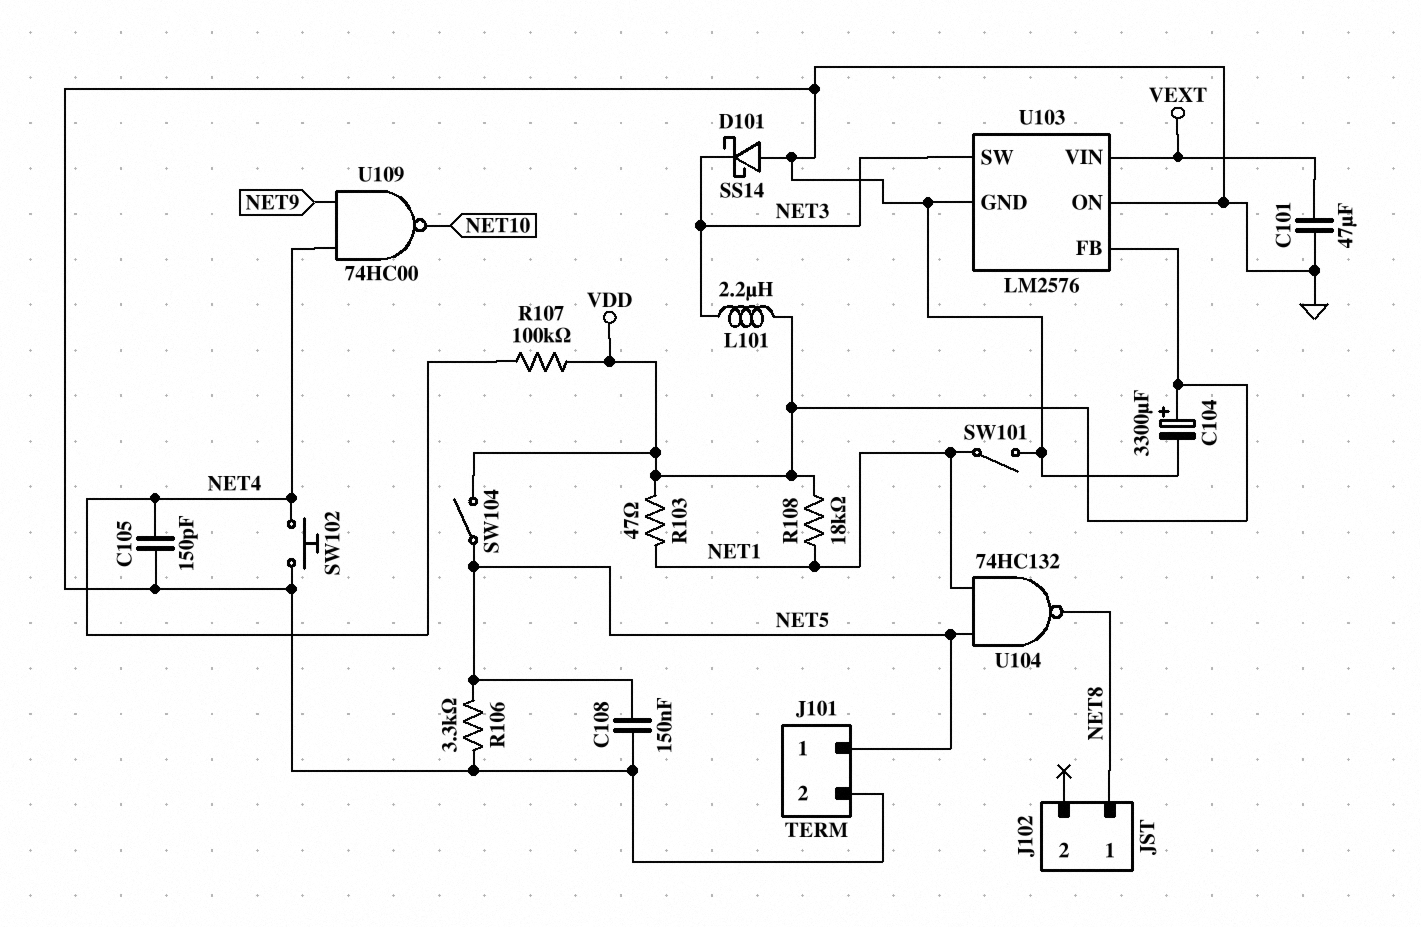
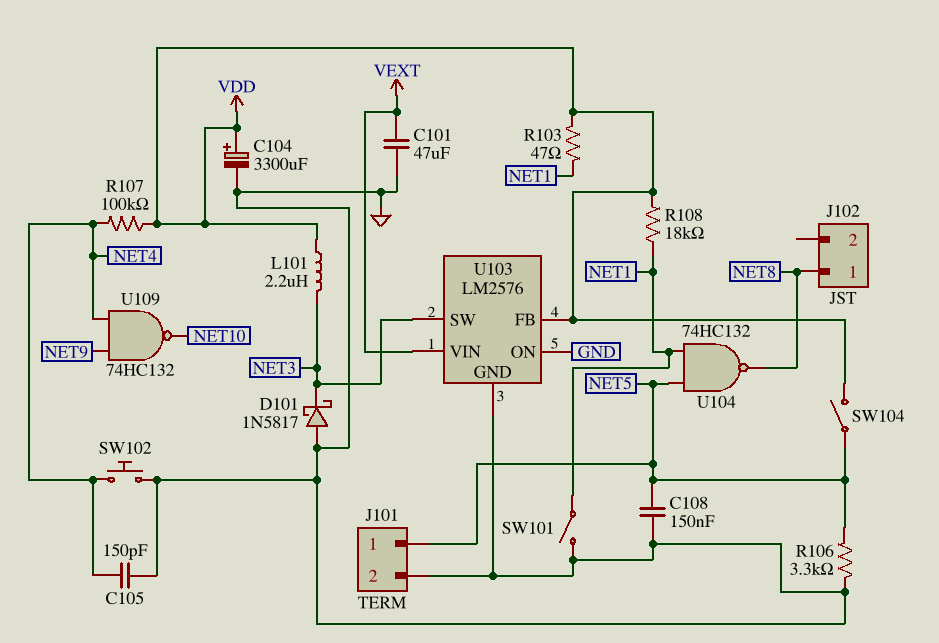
D101: schottky SS14 (A GND, K NET3) -> schottky 1N5817 (A GND, K NET3)
U109: NAND 74HC00 (in NET4, in NET9, out NET10) -> NAND 74HC132 (in NET4, in NET9, out NET10)

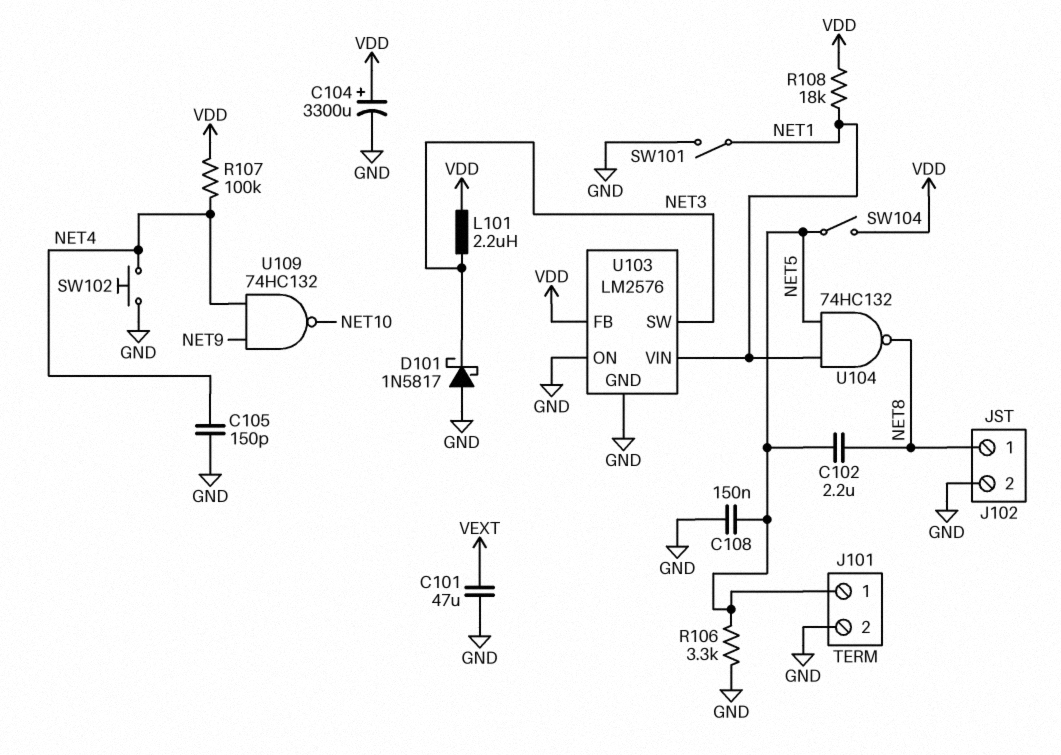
C102: none -> 2.2uF (NET5, NET8)
J102 pin 2: none -> GND
R103: 47 (NET1, VDD) -> none
U103 pin VIN: VEXT -> NET1

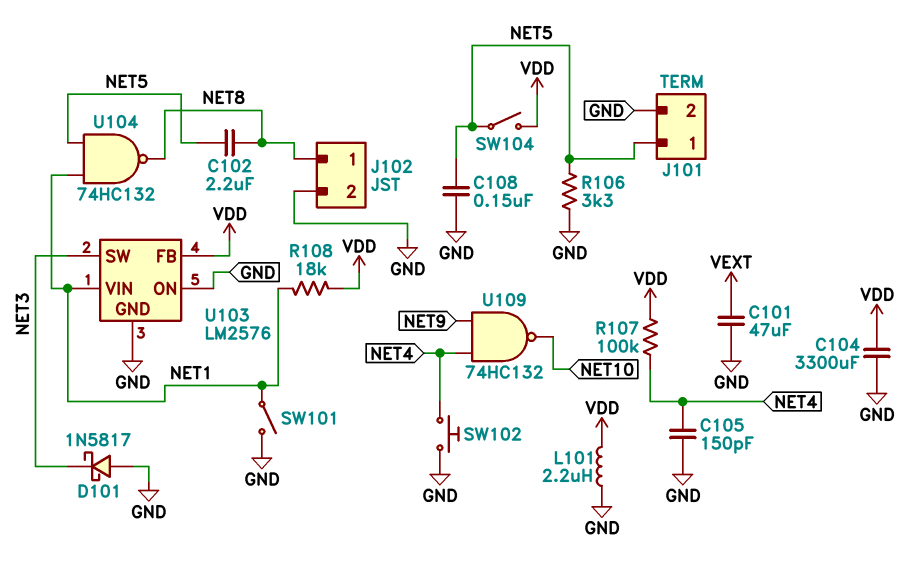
C104: 3300uF (plus VDD, minus GND) -> 3300uF (GND, VDD)
L101: 2.2uH (NET3, VDD) -> 2.2uH (GND, VDD)

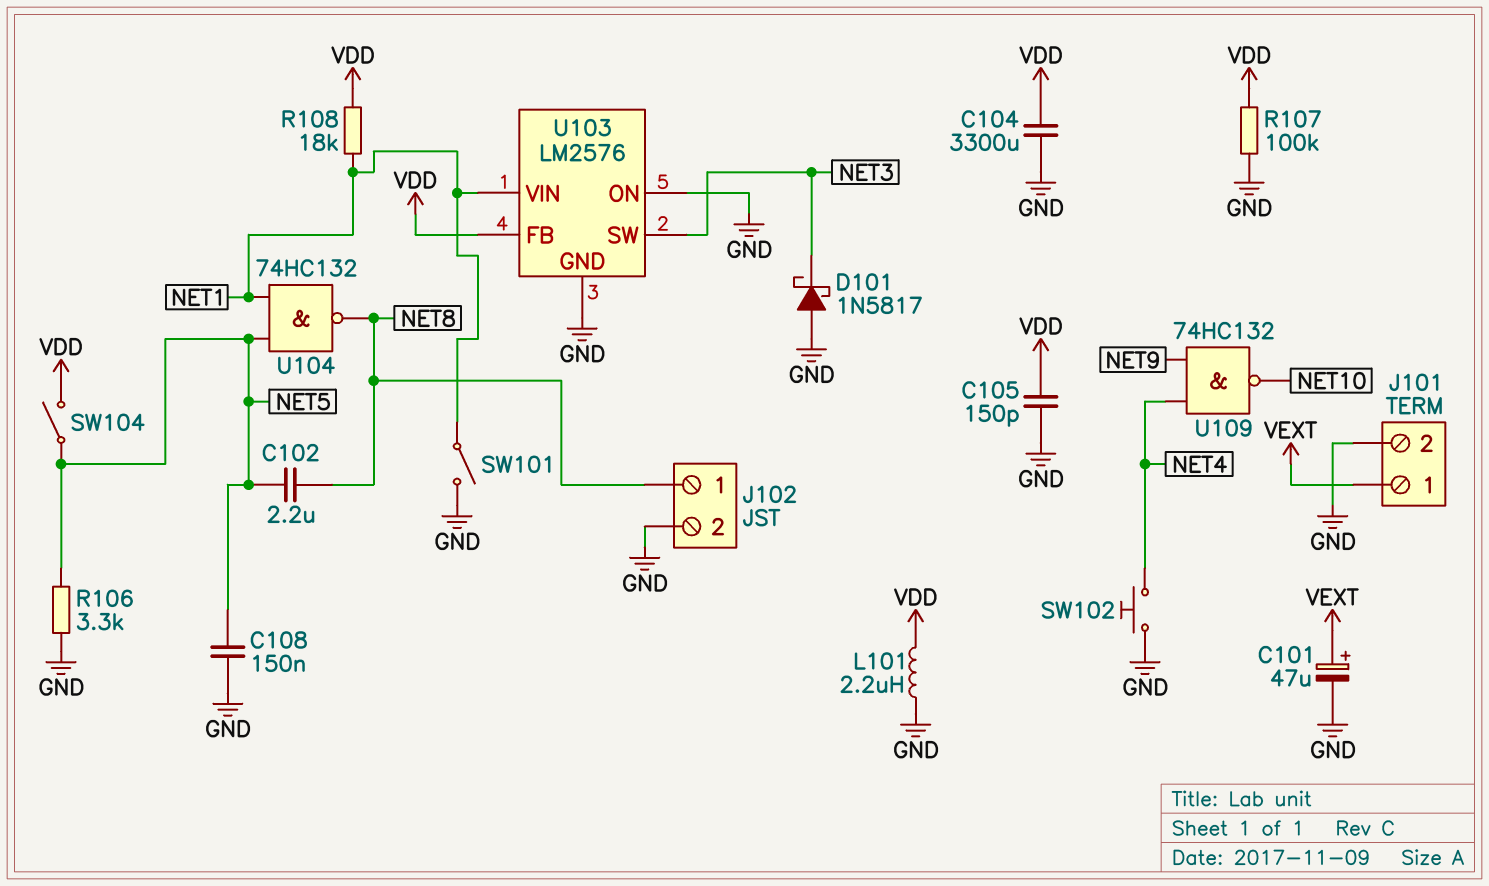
C101: 47uF (GND, VEXT) -> 47uF (plus VEXT, minus GND)
C105: 150pF (GND, NET4) -> 150pF (GND, VDD)
J101 pin 1: NET5 -> VEXT
R107: 100k (NET4, VDD) -> 100k (GND, VDD)

